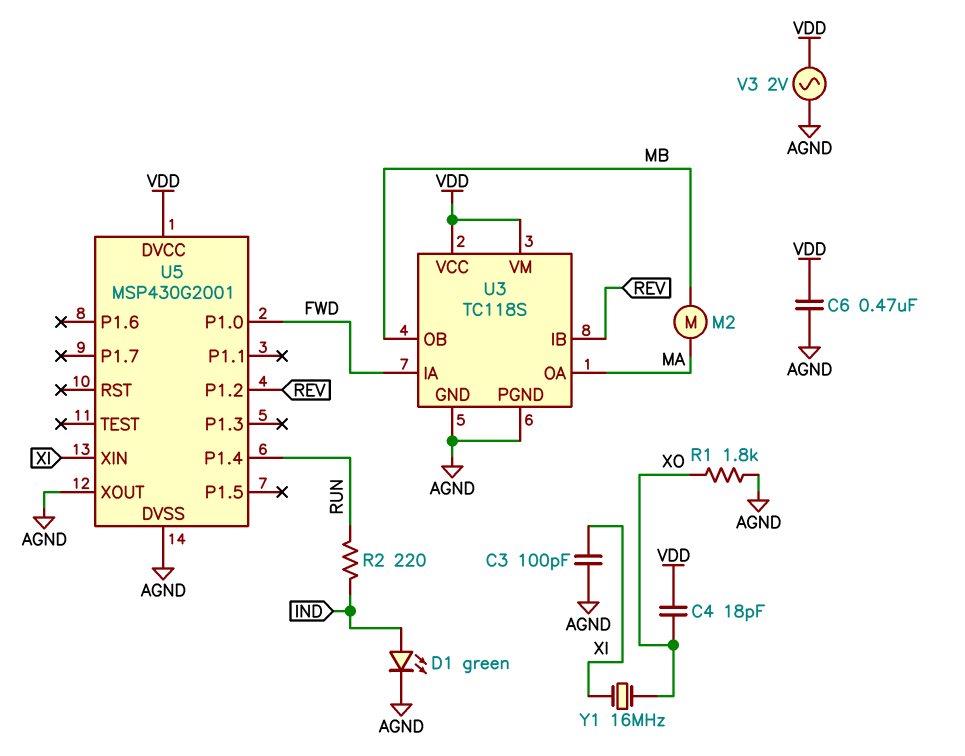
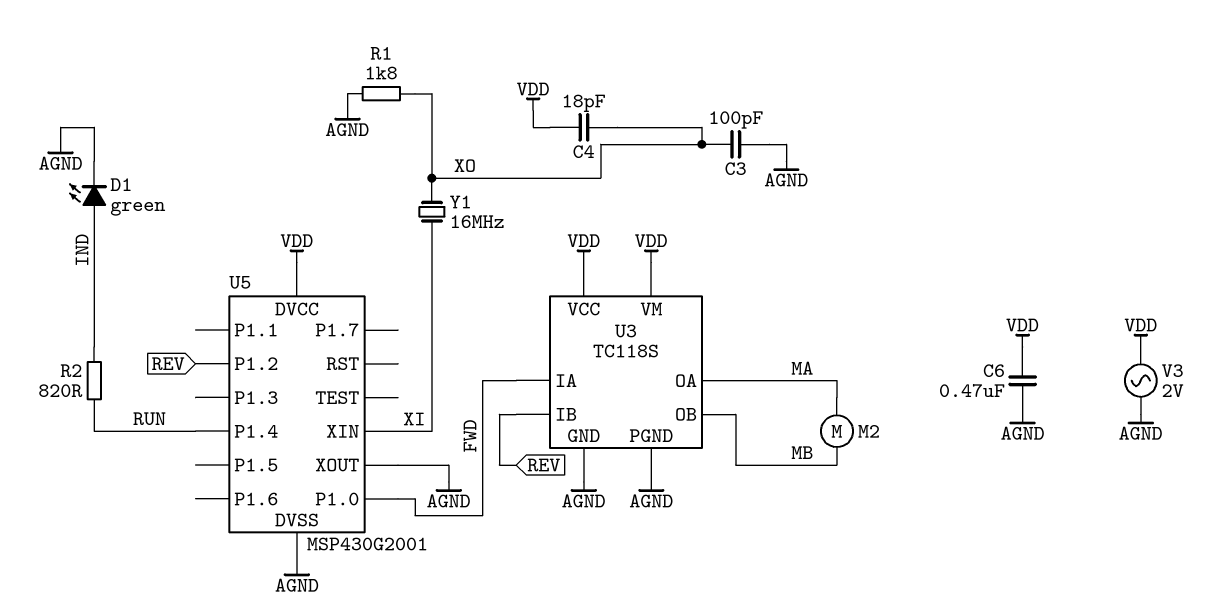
C3: 100pF (AGND, XI) -> 100pF (AGND, XO)
R2: 220 (IND, RUN) -> 820 (IND, RUN)

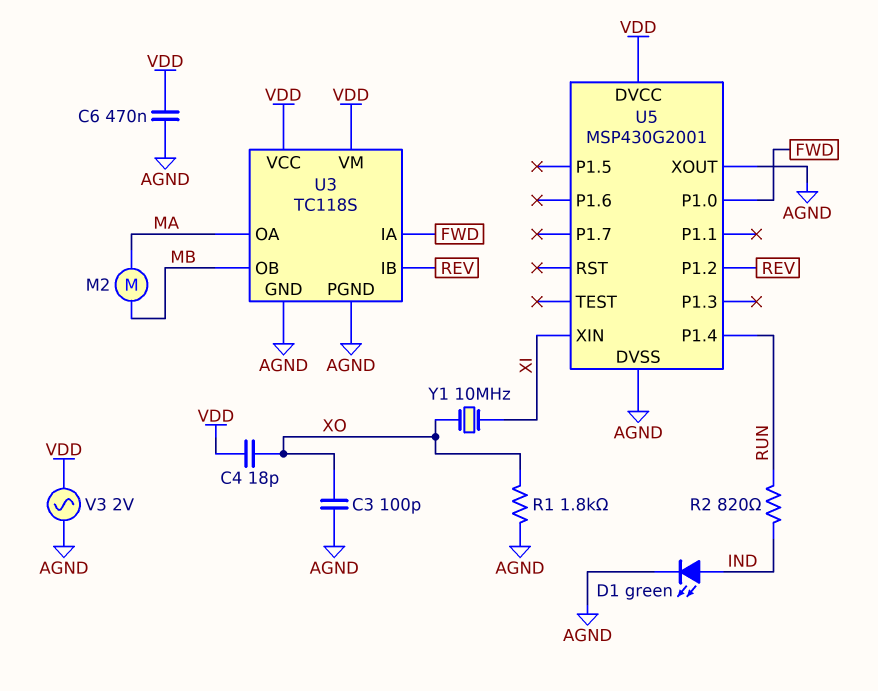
Y1: 16MHz (XI, XO) -> 10MHz (XI, XO)

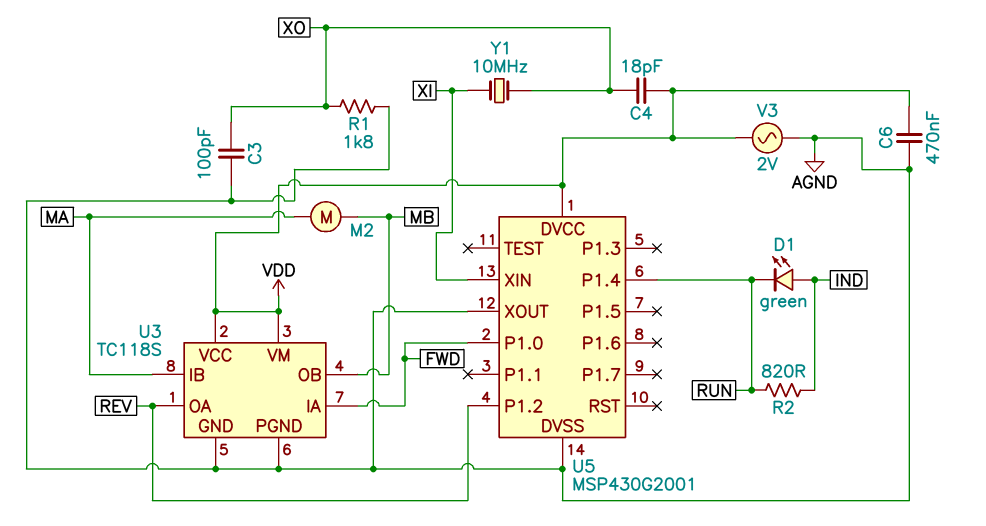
D1: LED green (A IND, K AGND) -> LED green (A IND, K RUN)
U3 pin IB: REV -> MA
U3 pin OA: MA -> REV

